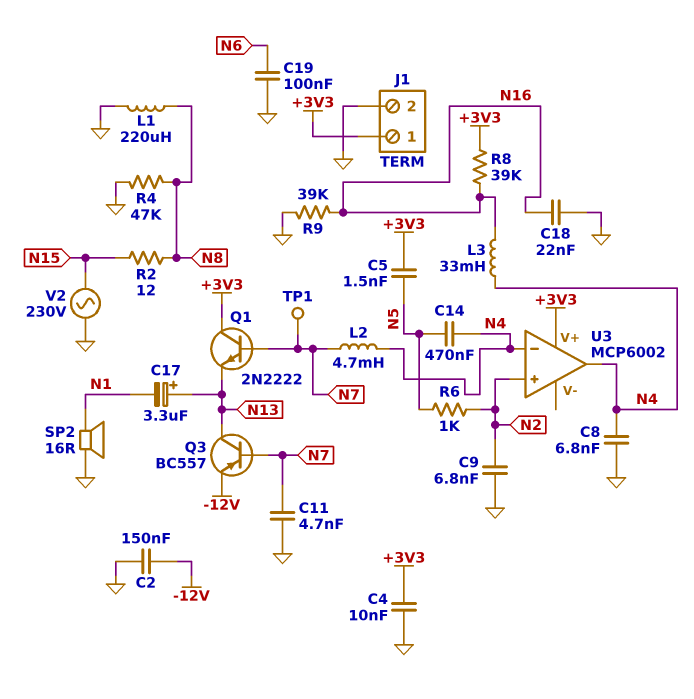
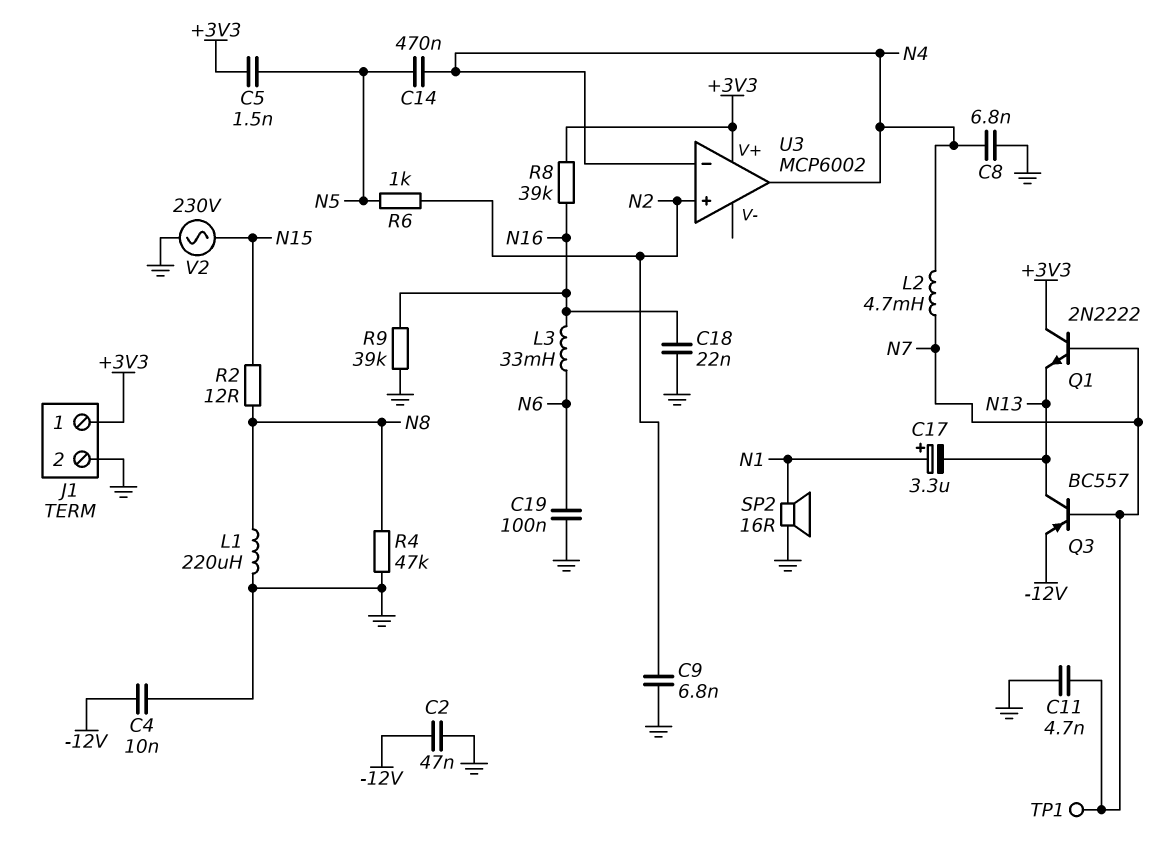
C2: 150nF (-12V, GND) -> 47nF (-12V, GND)
C4: 10nF (+3V3, GND) -> 10nF (-12V, GND)
C17: 3.3uF (plus N13, minus N1) -> 3.3uF (plus N1, minus N13)
L3: 33mH (N4, N16) -> 33mH (N6, N16)

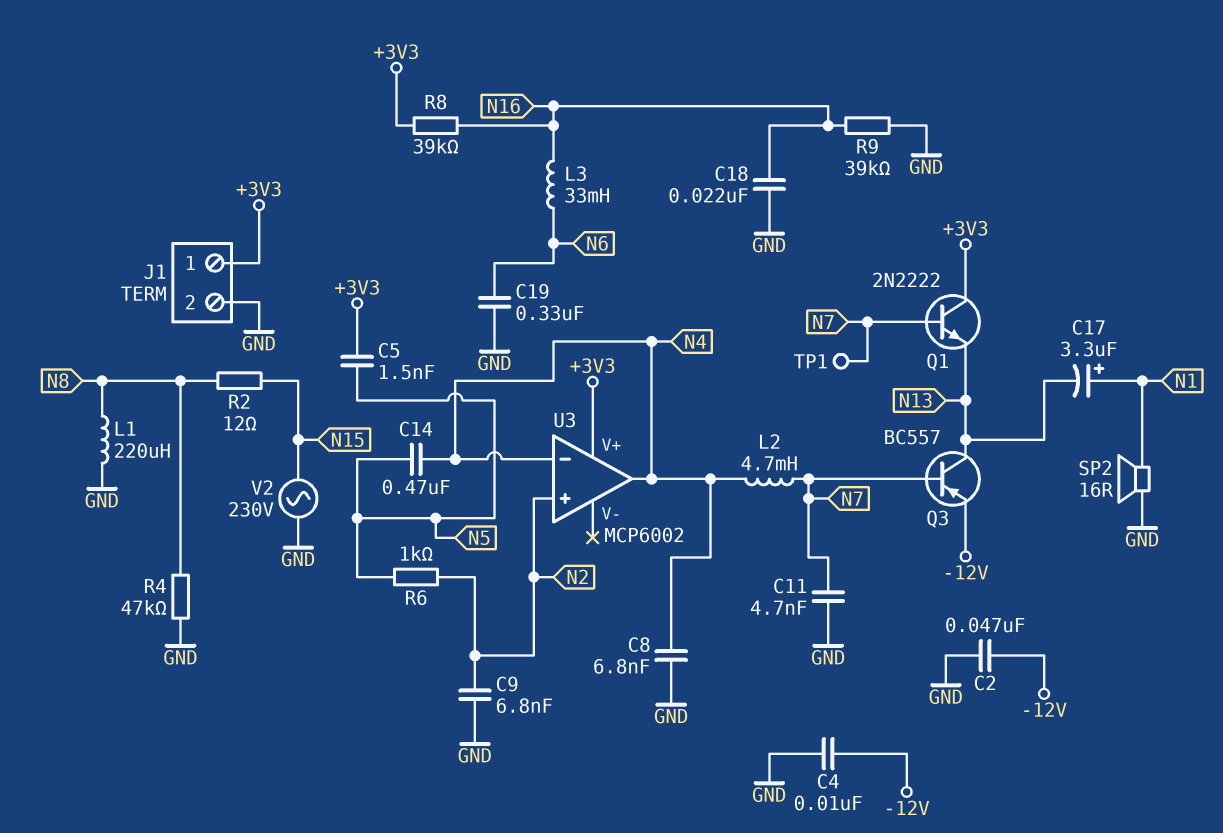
C19: 100nF (GND, N6) -> 330nF (GND, N6)

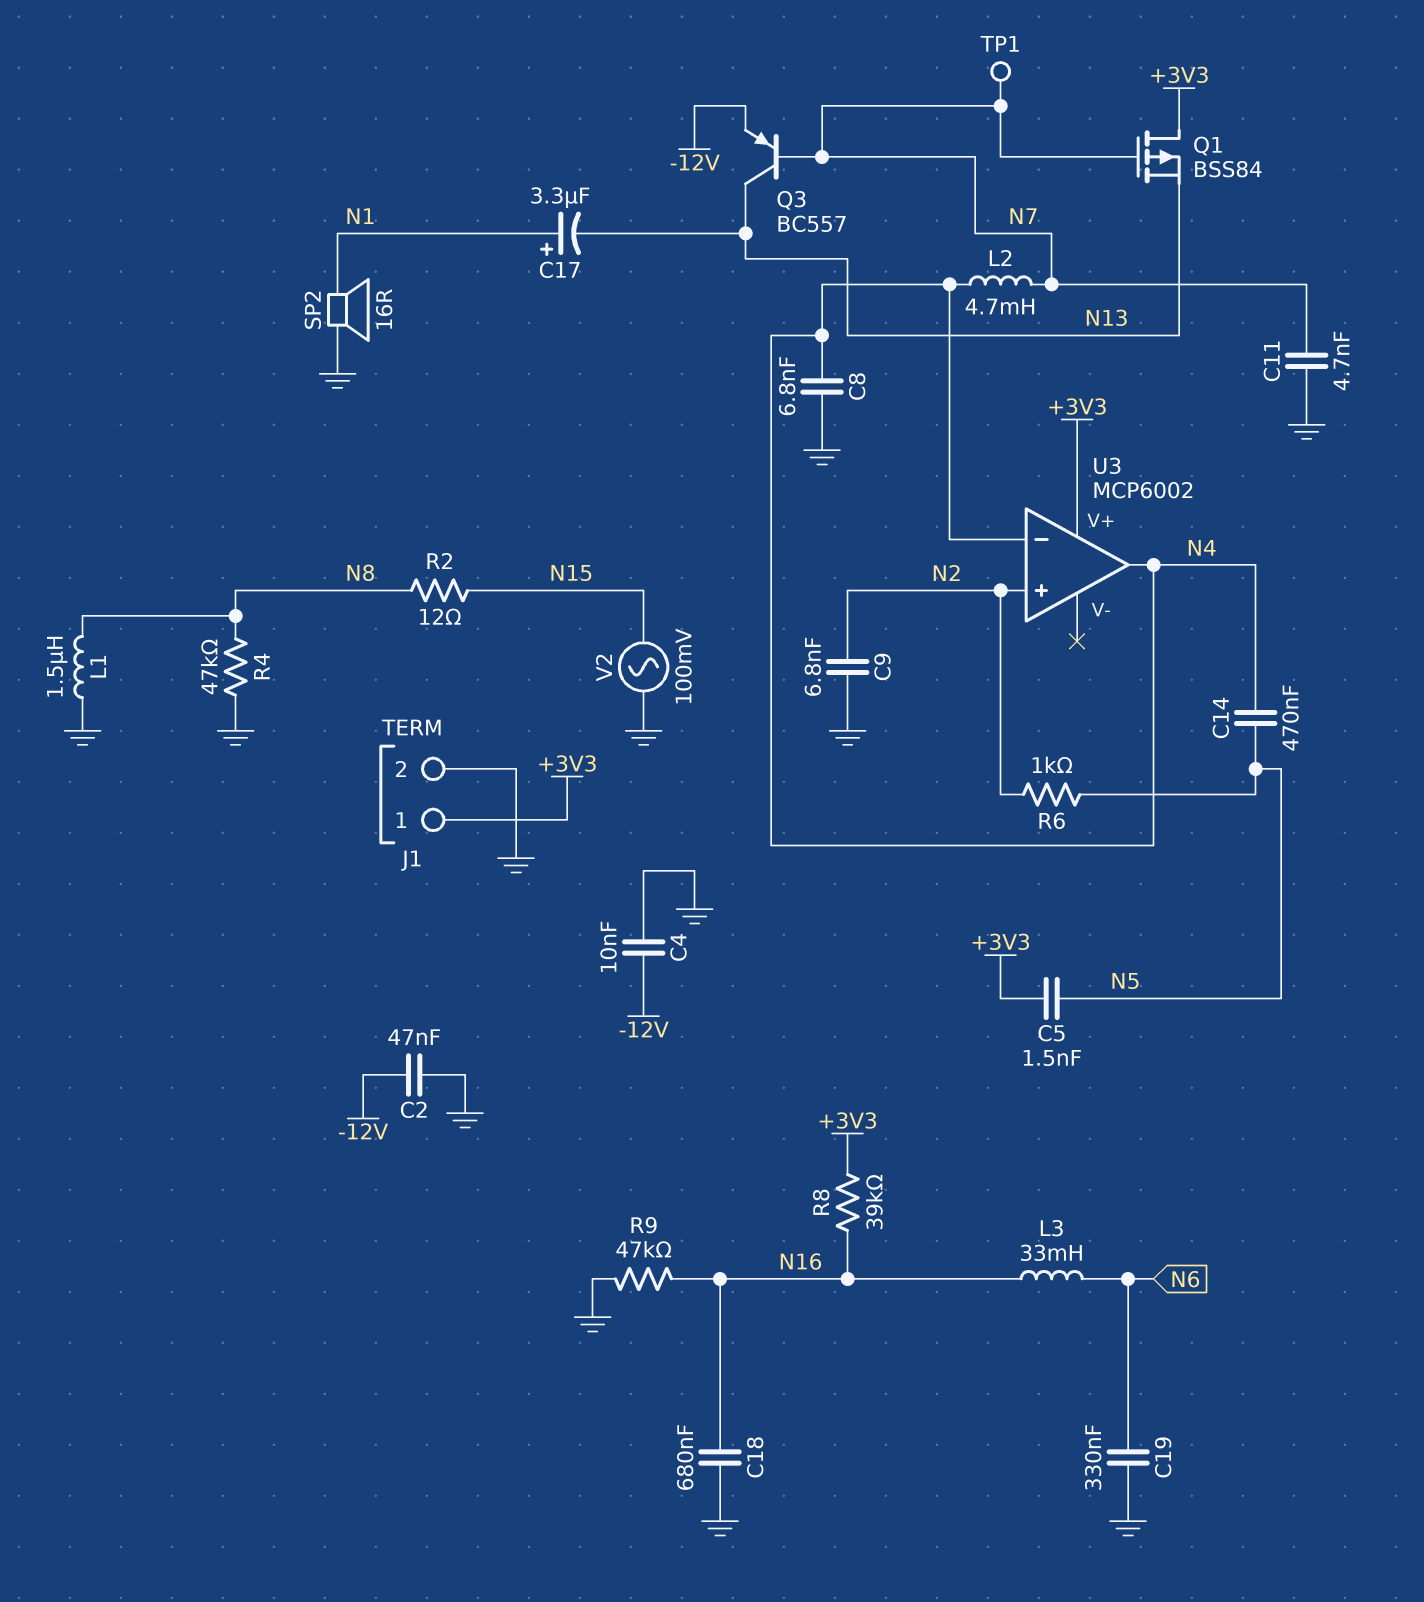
C18: 22nF (GND, N16) -> 680nF (GND, N16)
L1: 220uH (GND, N8) -> 1.5uH (GND, N8)
Q1: NPN 2N2222 (B N7, C +3V3, E N13) -> PMOS BSS84 (G N7, D +3V3, S N13)
R9: 39k (GND, N16) -> 47k (GND, N16)
V2: AC 230V (GND, N15) -> AC 100mV (GND, N15)

